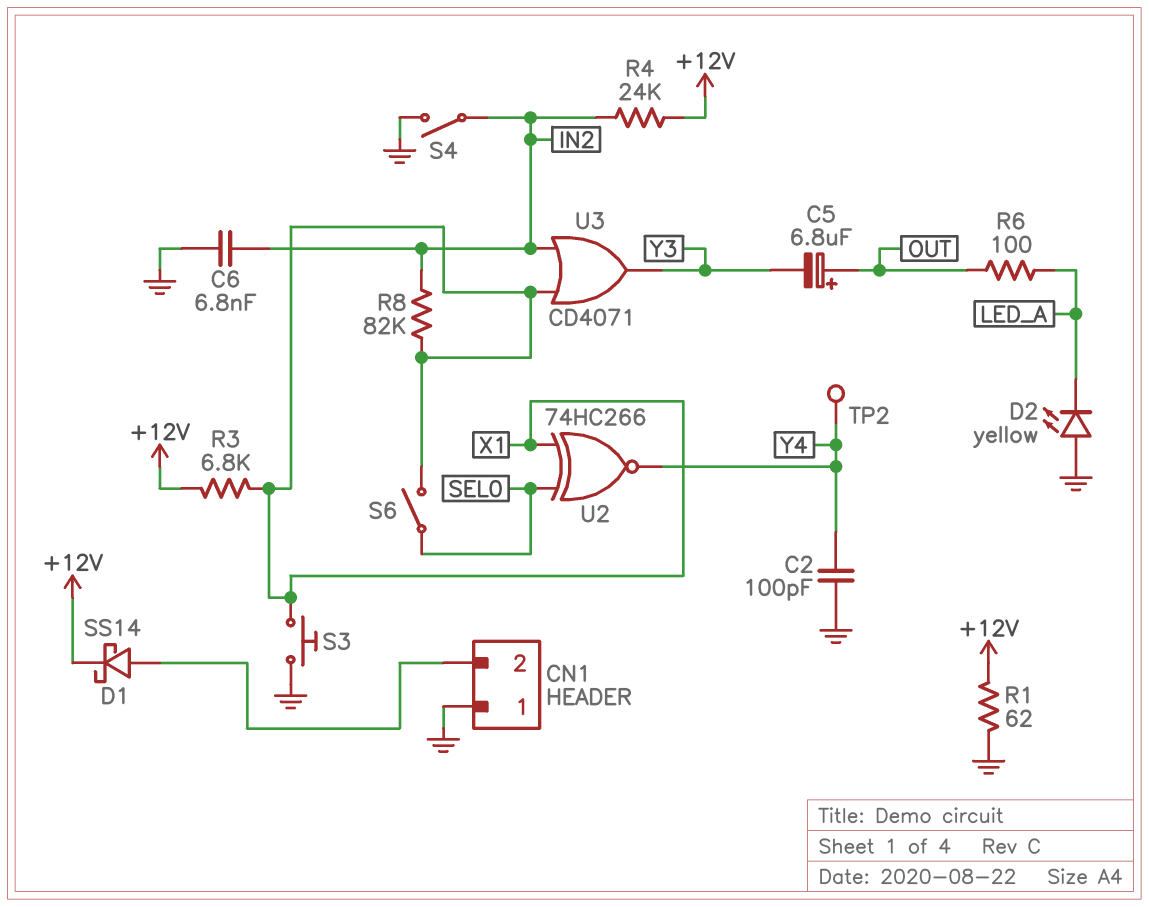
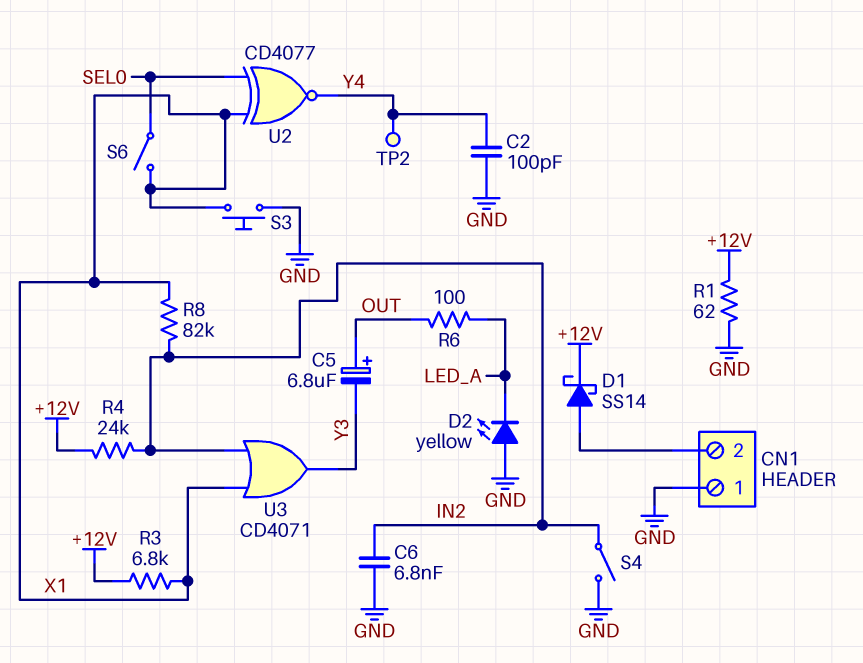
U2: XNOR 74HC266 (in SEL0, in X1, out Y4) -> XNOR CD4077 (in SEL0, in X1, out Y4)

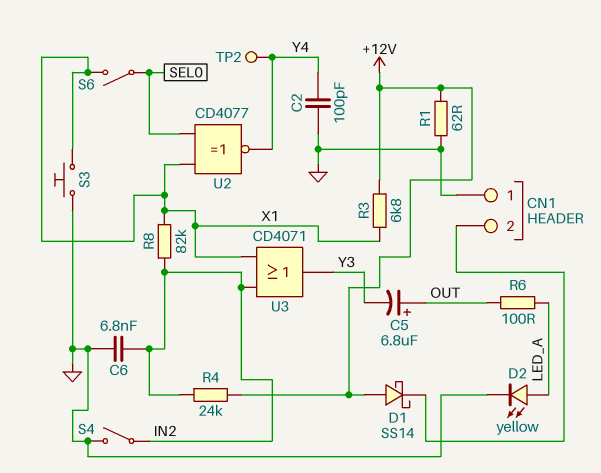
D1: schottky SS14 (A CN1/2, K +12V) -> schottky SS14 (A +12V, K CN1/2)
D2: LED yellow (A GND, K LED_A) -> LED yellow (A LED_A, K GND)

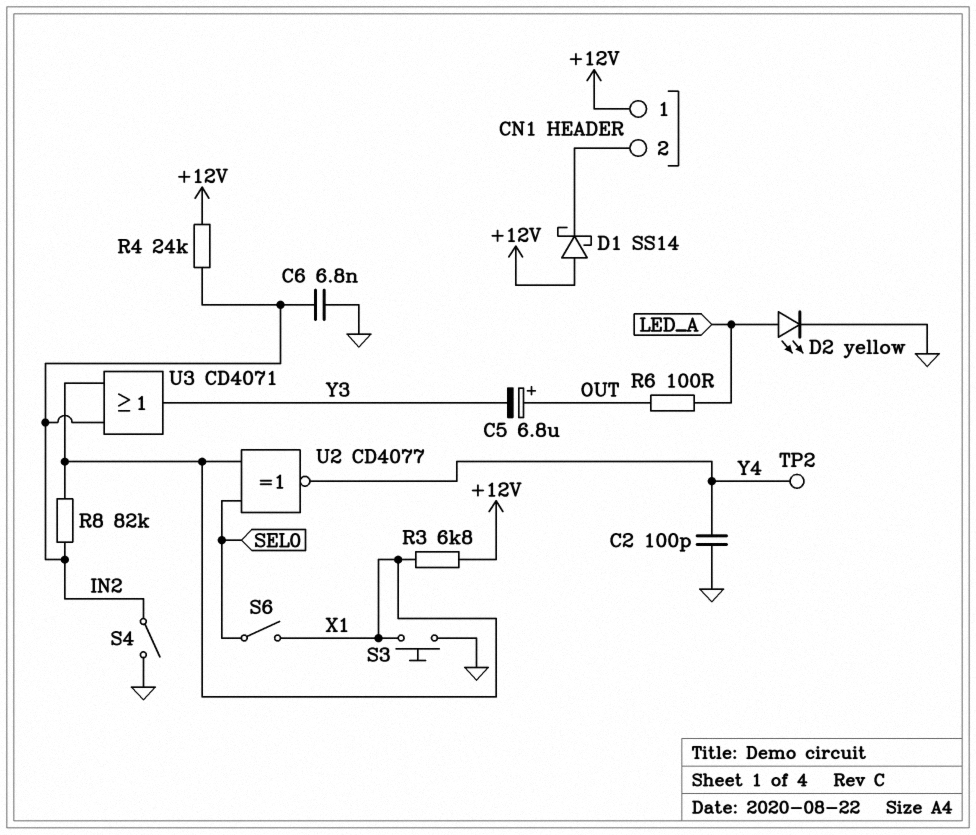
CN1 pin 1: GND -> +12V
R1: 62 (+12V, GND) -> none

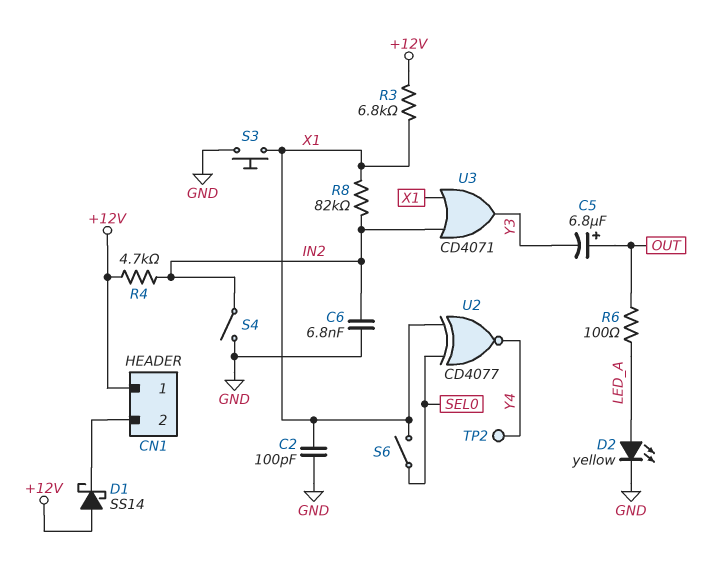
C2: 100pF (GND, Y4) -> 100pF (GND, X1)
R4: 24k (+12V, IN2) -> 4.7k (+12V, IN2)

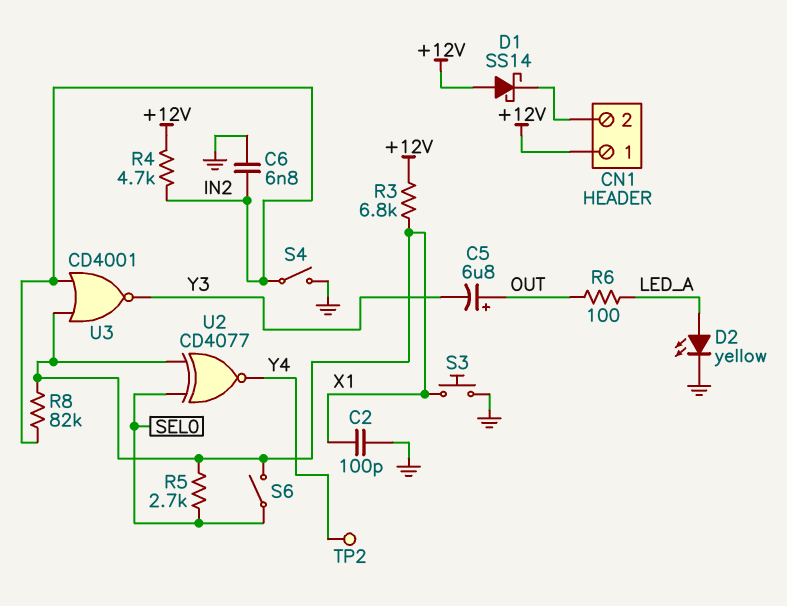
R5: none -> 2.7k (SEL0, X1)
U3: OR CD4071 (in IN2, in X1, out Y3) -> NOR CD4001 (in IN2, in X1, out Y3)

